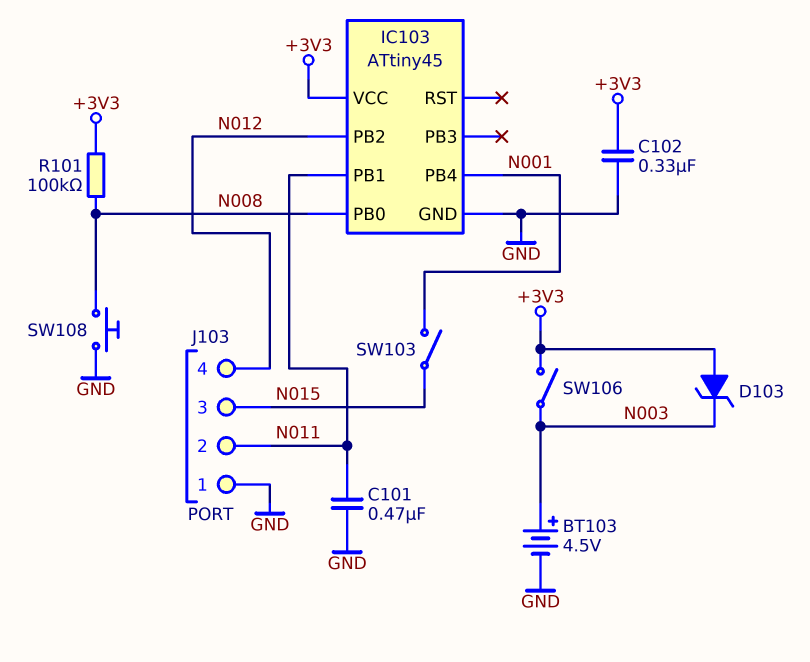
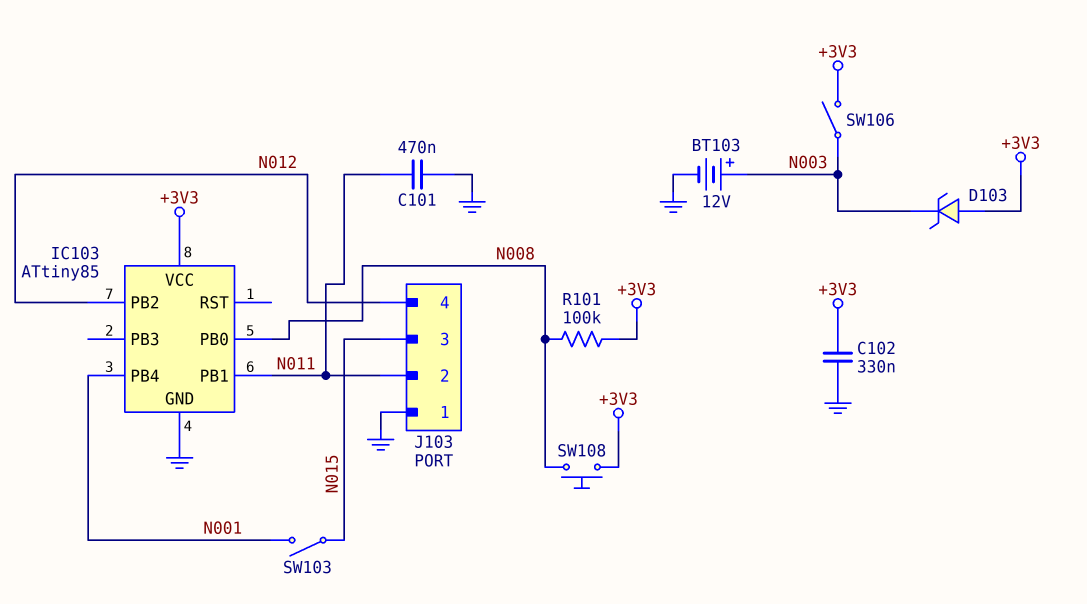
BT103: 4.5V (plus N003, minus GND) -> 12V (plus N003, minus GND)
IC103: ATtiny45 -> ATtiny85
SW108: button (GND, N008) -> button (+3V3, N008)

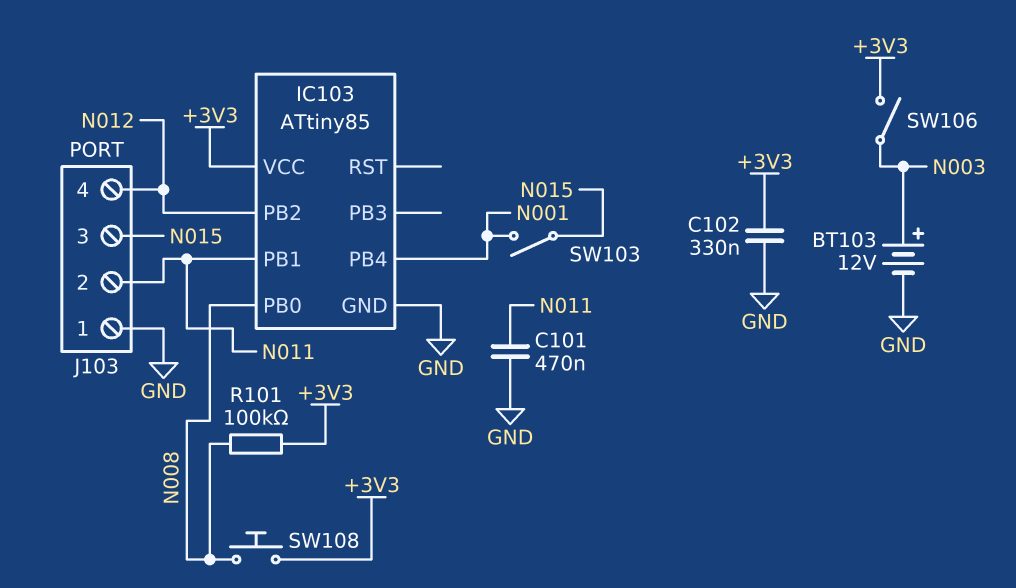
D103: zener (A +3V3, K N003) -> none

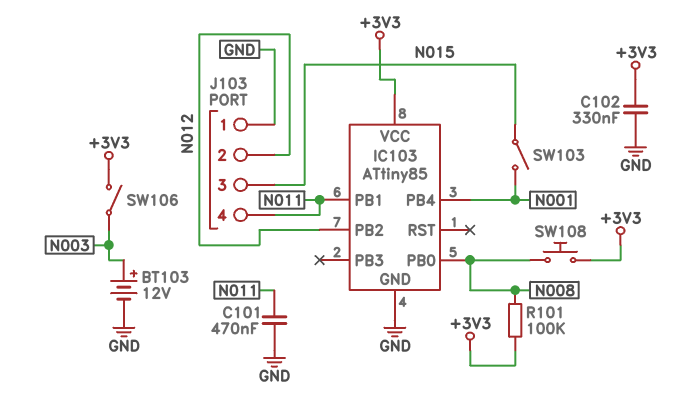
J103 pin 2: N011 -> N012
J103 pin 4: N012 -> N011

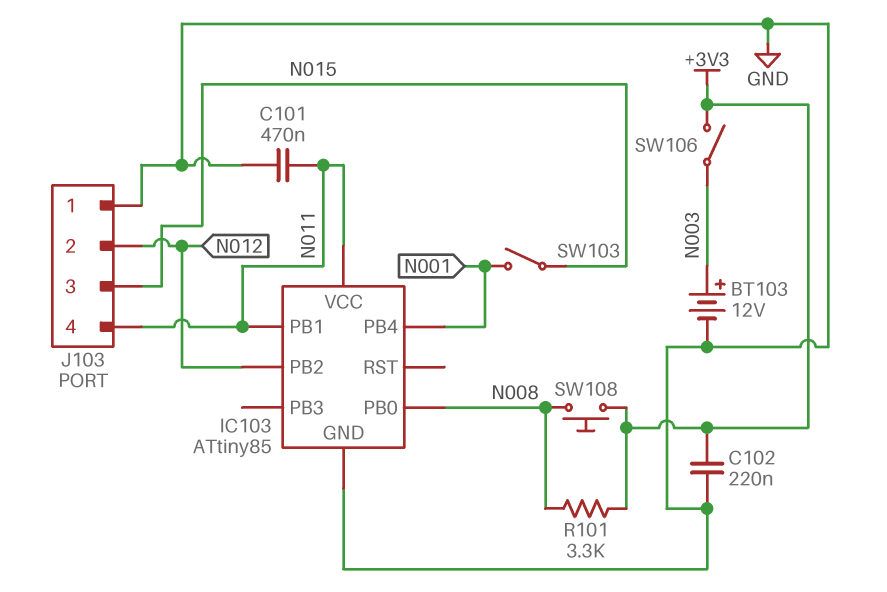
C102: 330nF (+3V3, GND) -> 220nF (+3V3, GND)
IC103 pin VCC: +3V3 -> N011
R101: 100k (+3V3, N008) -> 3.3k (+3V3, N008)

